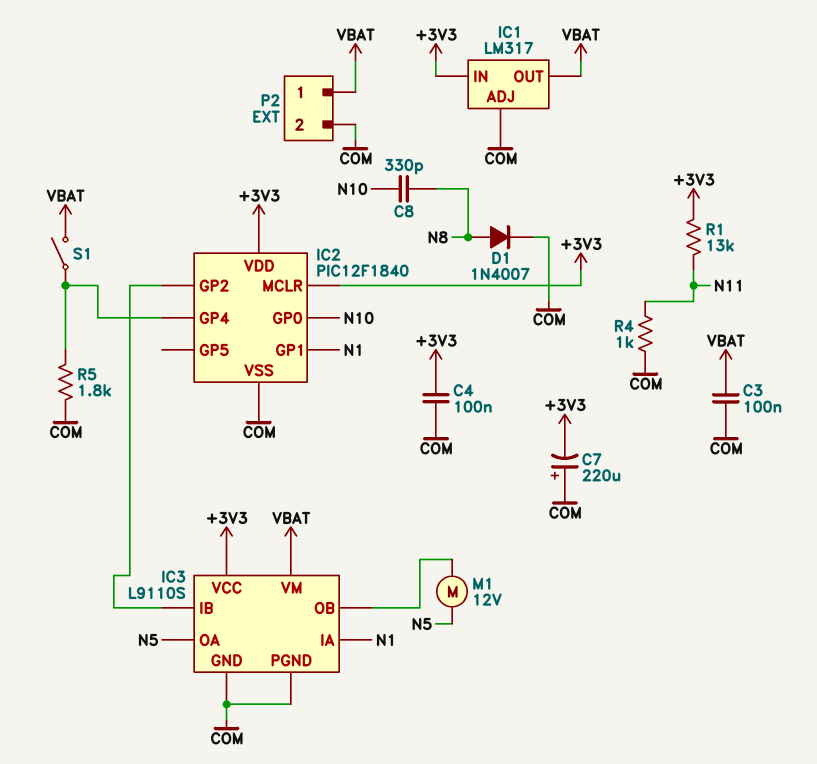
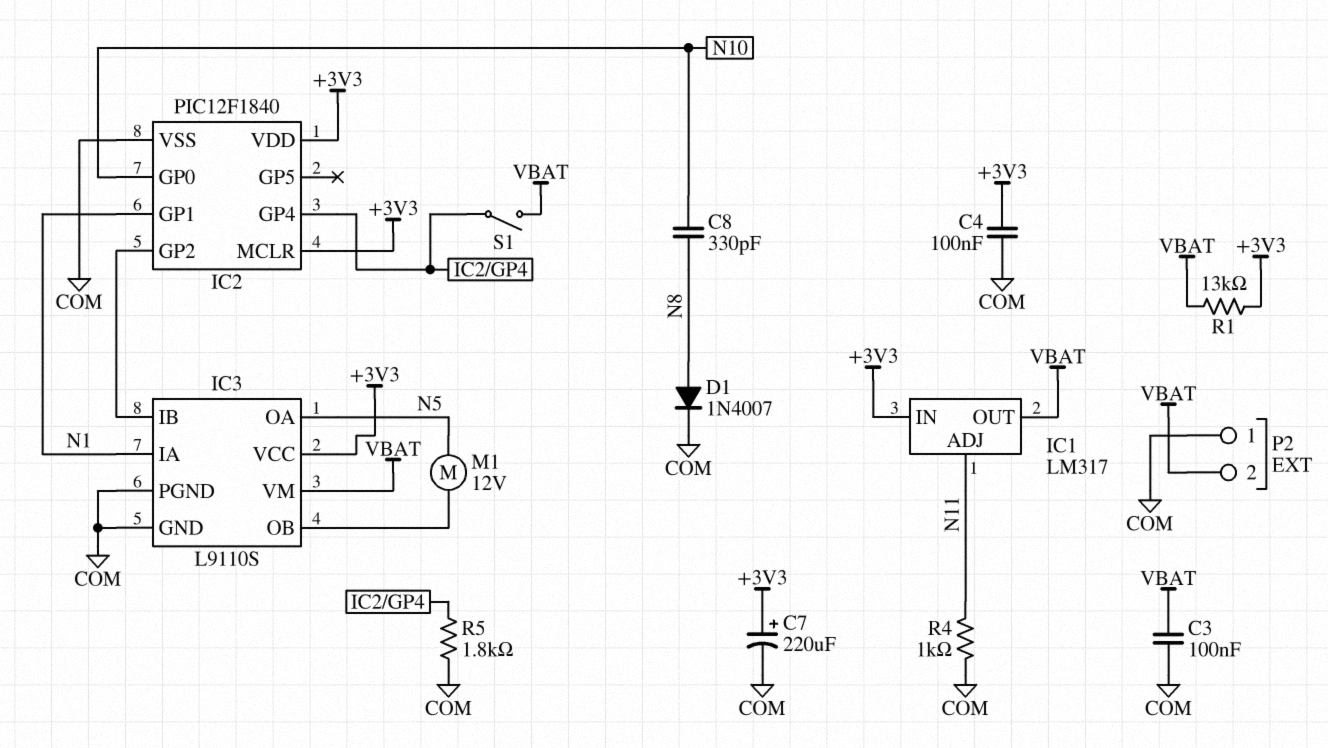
C7: 220uF (plus COM, minus +3V3) -> 220uF (plus +3V3, minus COM)
IC1 pin ADJ: COM -> N11
P2 pin 1: VBAT -> COM
P2 pin 2: COM -> VBAT
R1: 13k (+3V3, N11) -> 13k (+3V3, VBAT)

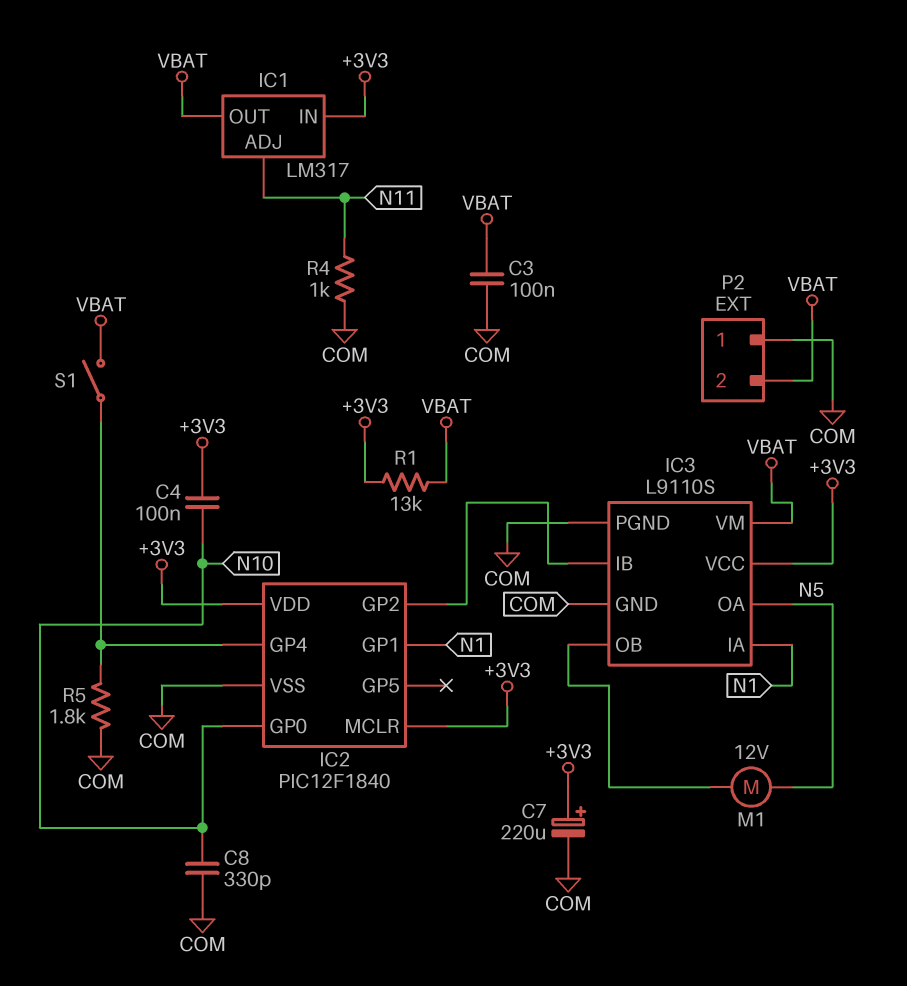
C4: 100nF (+3V3, COM) -> 100nF (+3V3, N10)
C8: 330pF (N8, N10) -> 330pF (COM, N10)
D1: diode 1N4007 (A N8, K COM) -> none

